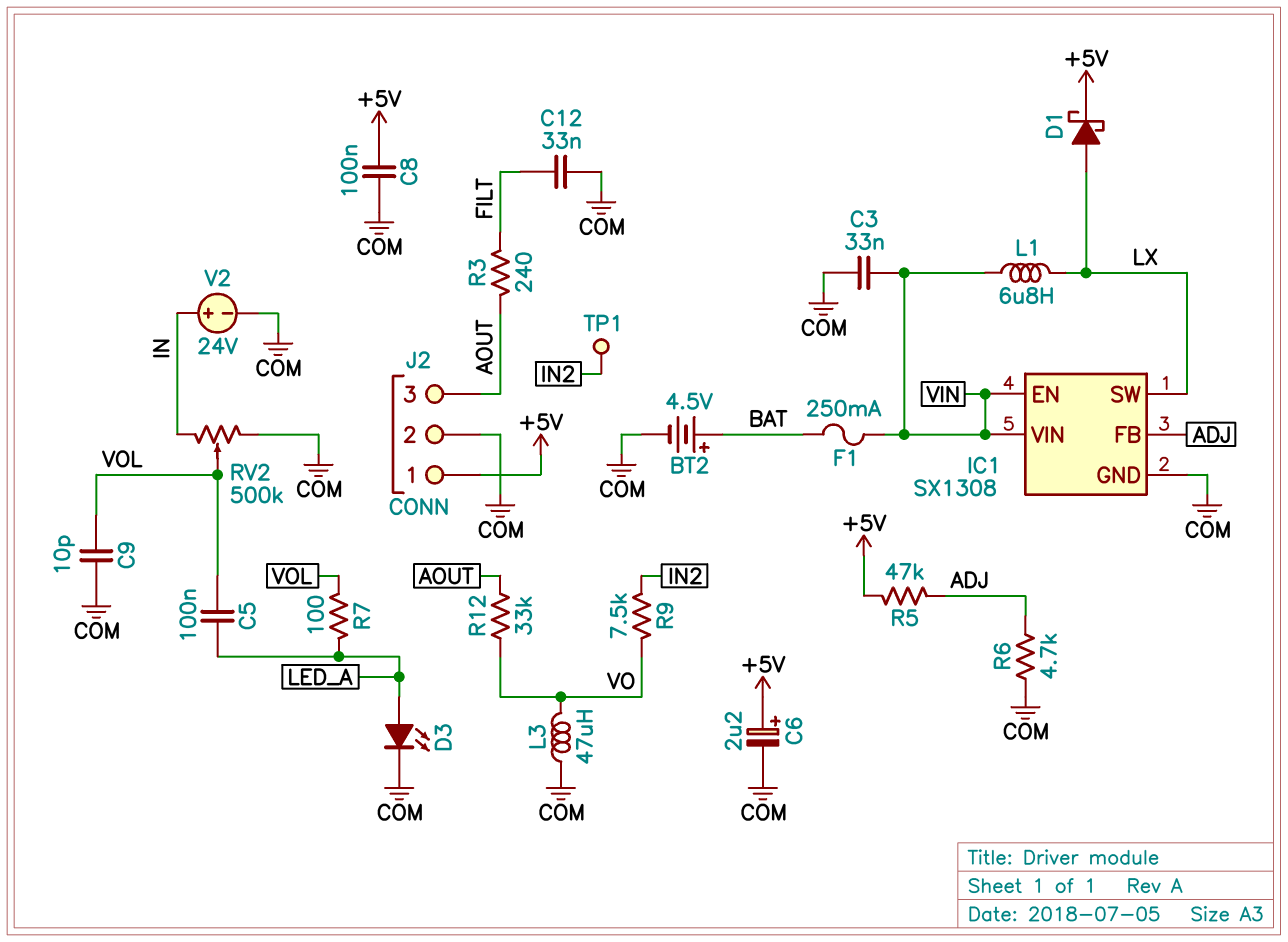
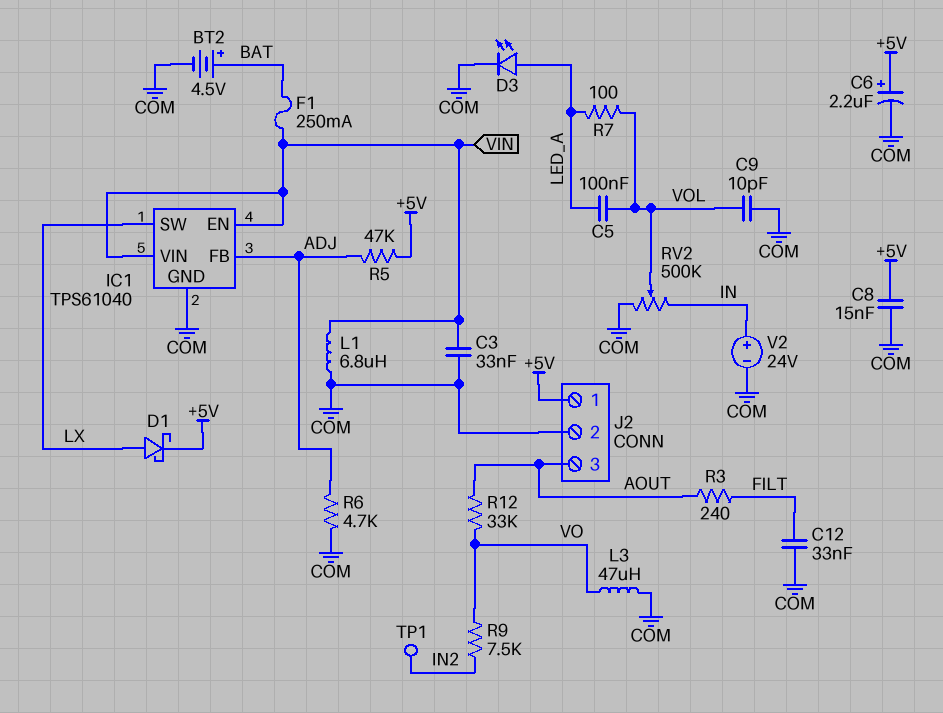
C8: 100nF (+5V, COM) -> 15nF (+5V, COM)
IC1: SX1308 -> TPS61040
L1: 6.8uH (LX, VIN) -> 6.8uH (COM, VIN)

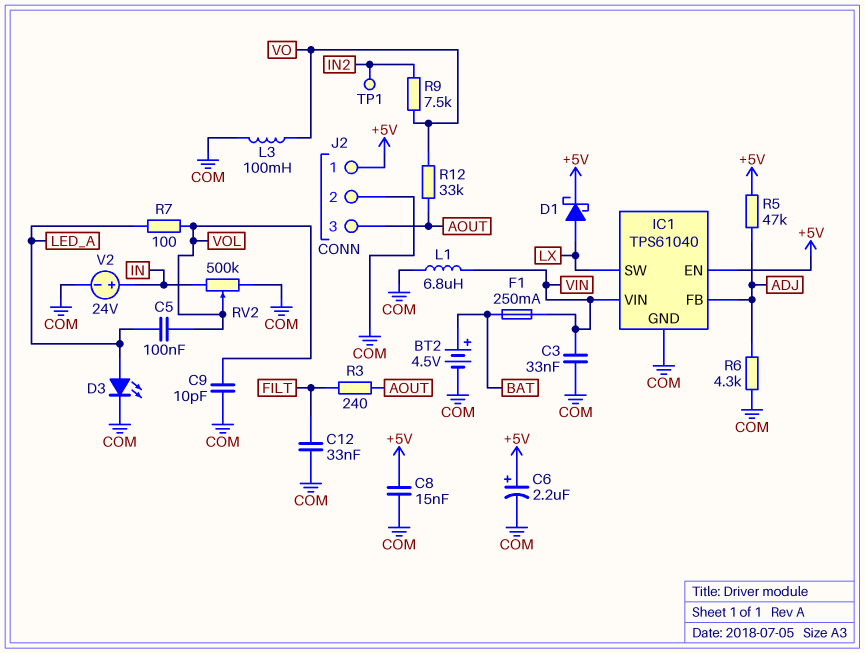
IC1 pin EN: VIN -> +5V
L3: 47uH (COM, VO) -> 100mH (COM, VO)
R6: 4.7k (ADJ, COM) -> 4.3k (ADJ, COM)

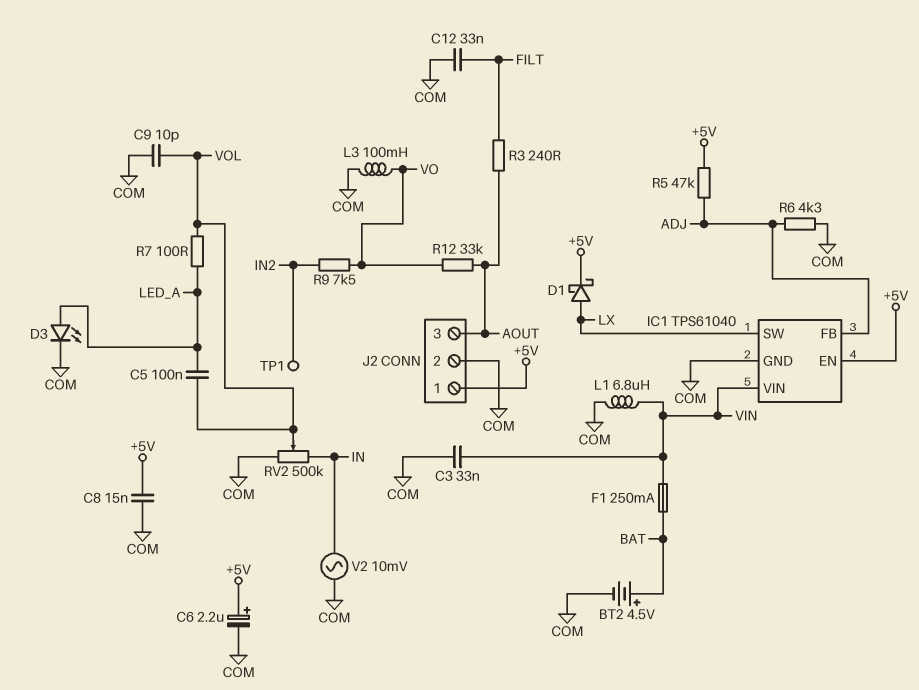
V2: 24V (plus IN, minus COM) -> AC 10mV (COM, IN)

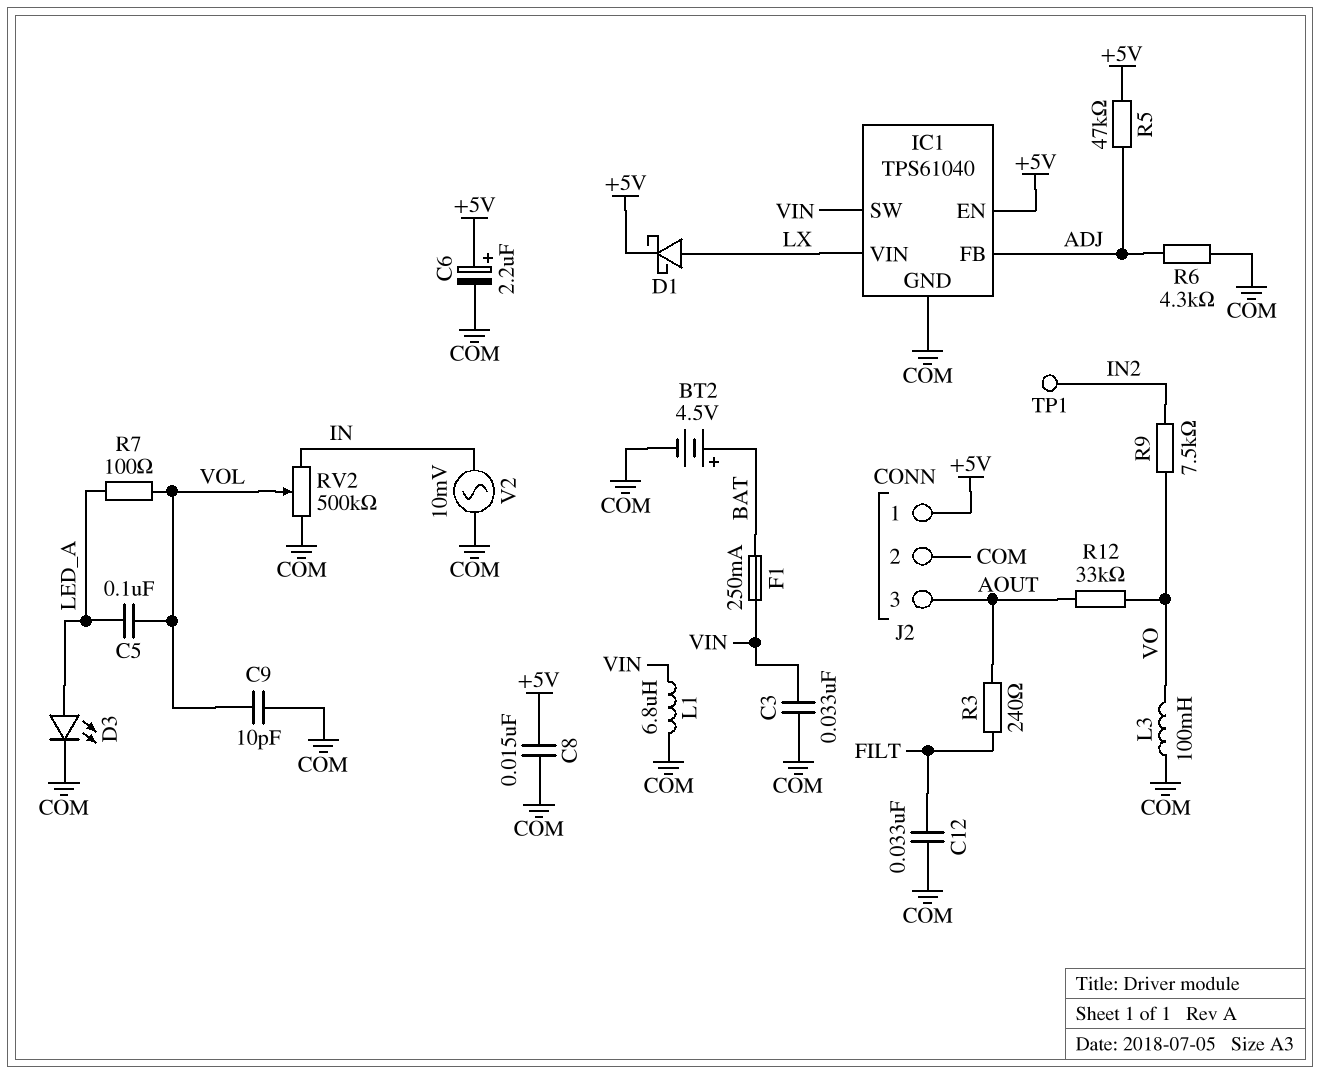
IC1 pin SW: LX -> VIN
IC1 pin VIN: VIN -> LX

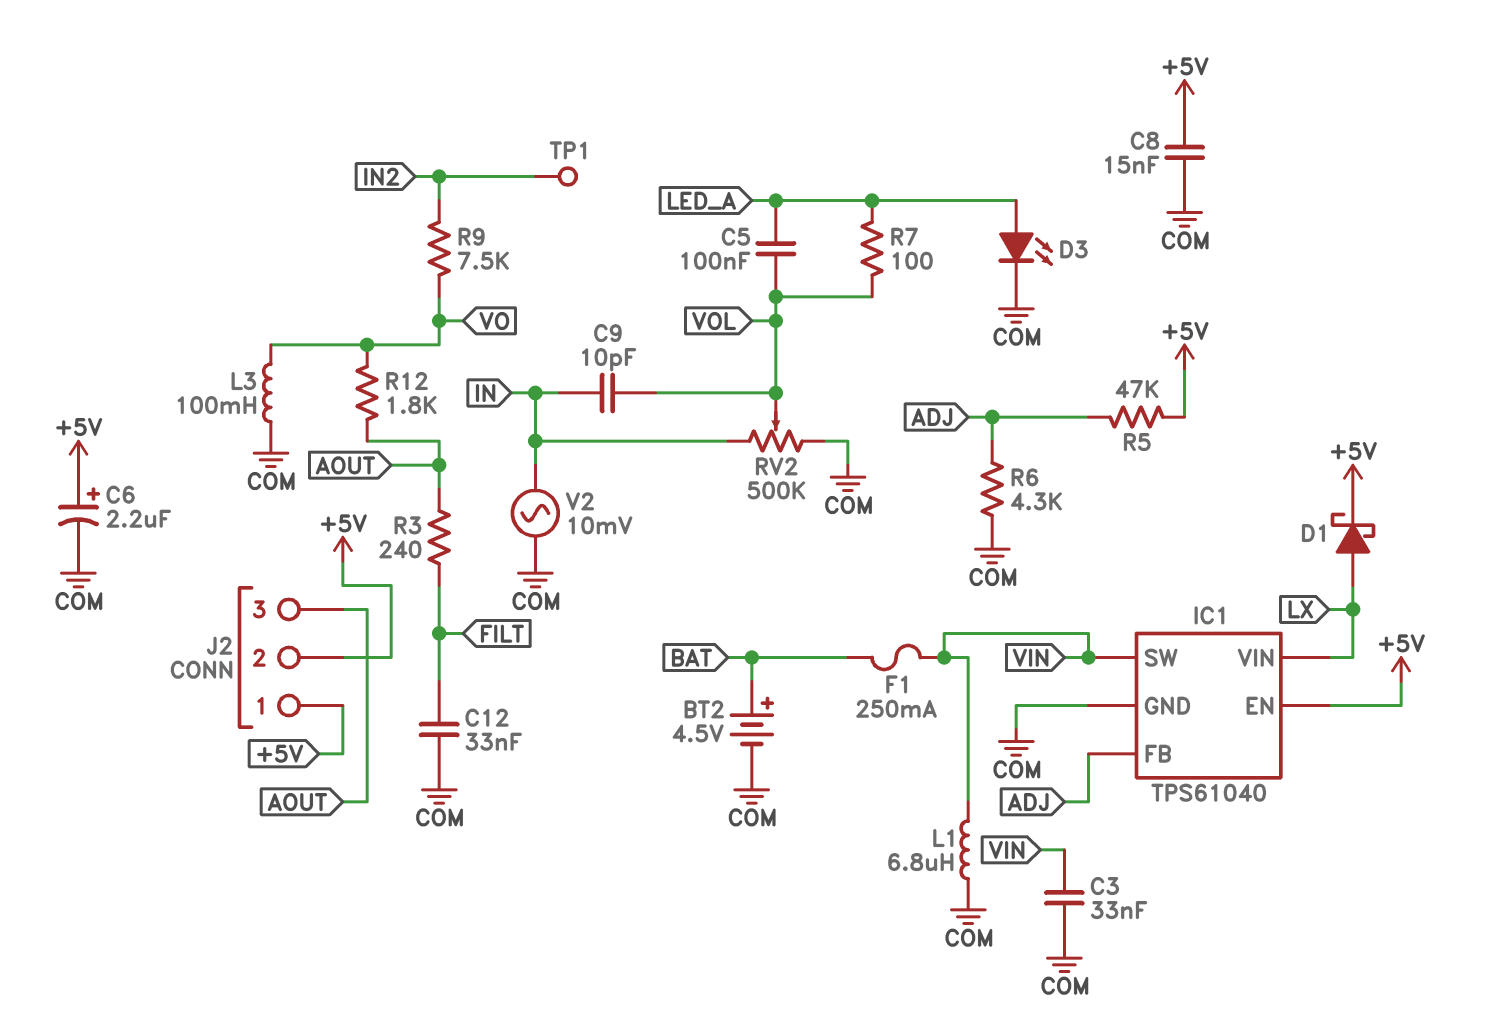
C9: 10pF (COM, VOL) -> 10pF (IN, VOL)
J2 pin 2: COM -> +5V
R12: 33k (AOUT, VO) -> 1.8k (AOUT, VO)

